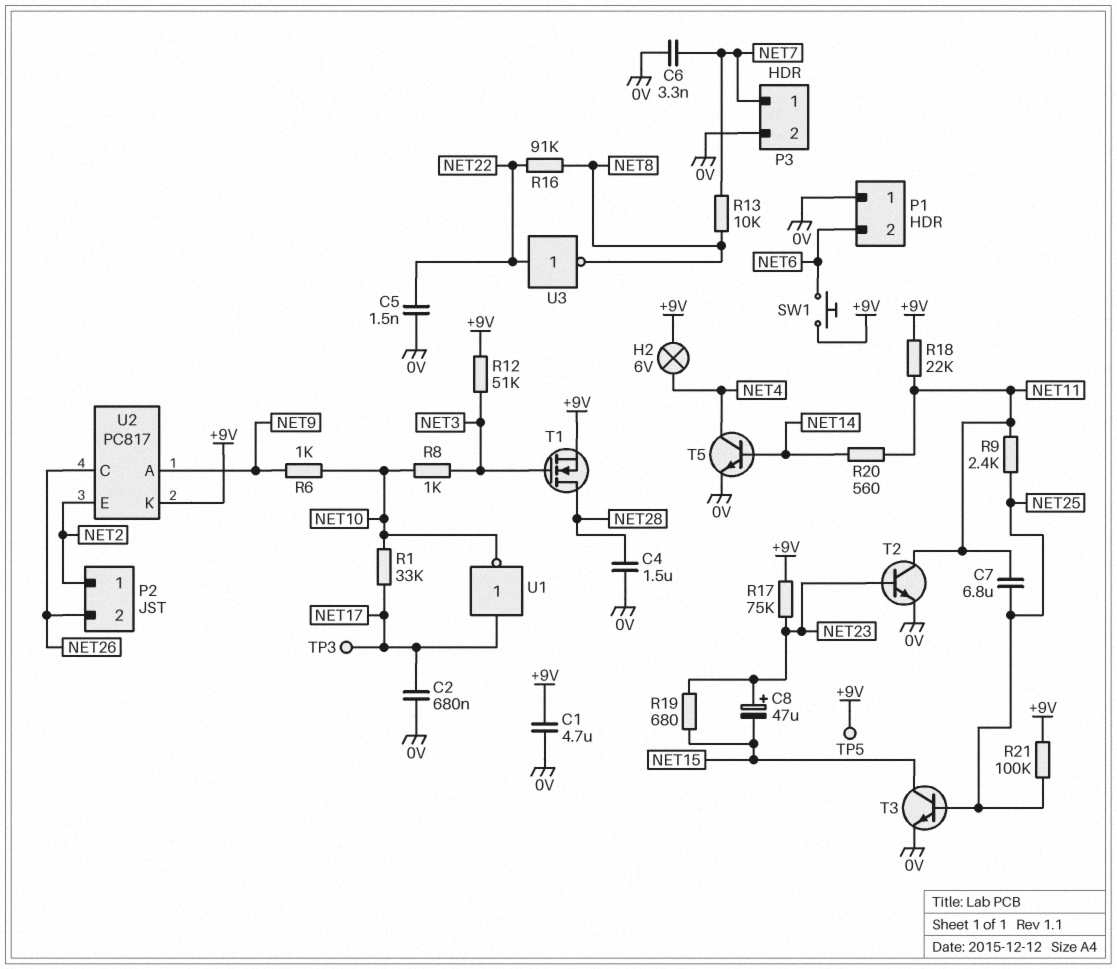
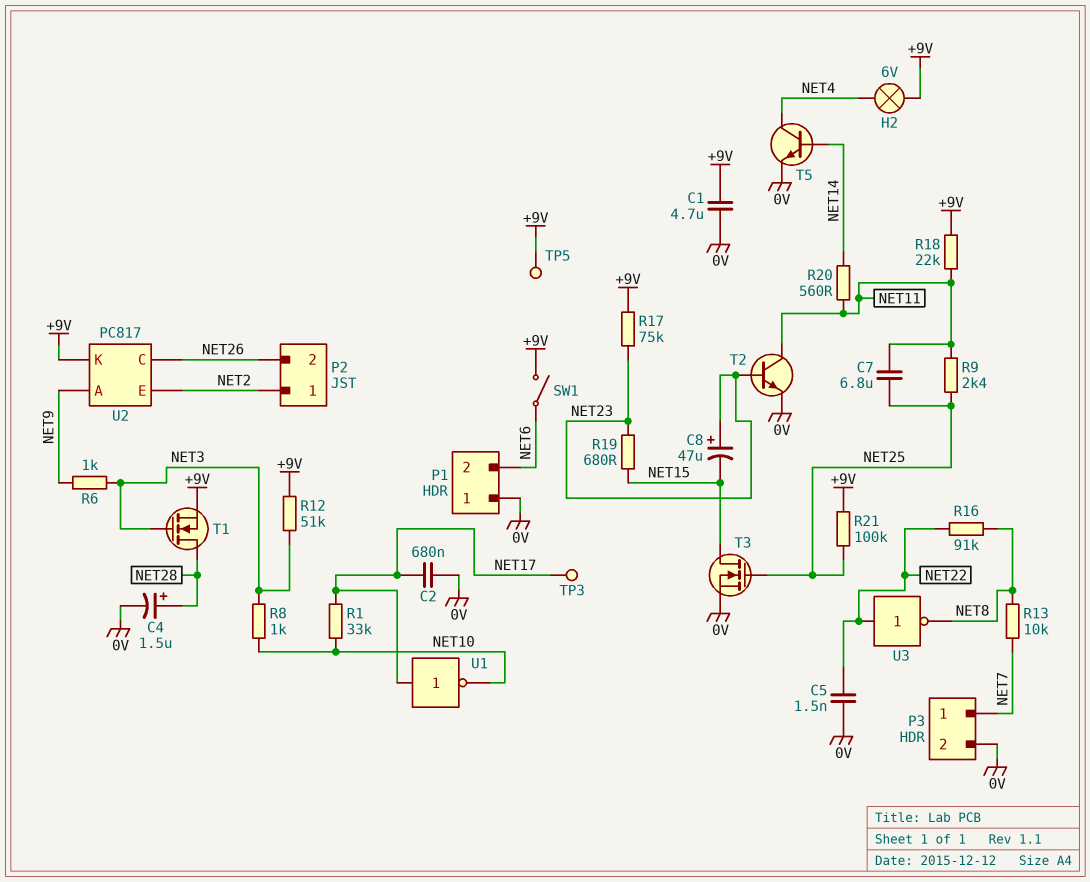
C4: 1.5uF (0V, NET28) -> 1.5uF (plus NET28, minus 0V)
C6: 3.3nF (0V, NET7) -> none
R6: 1k (NET9, NET10) -> 1k (NET3, NET9)
SW1: button (+9V, NET6) -> switch (+9V, NET6)
T3: NPN (B NET25, C NET15, E 0V) -> NMOS (G NET25, D NET15, S 0V)

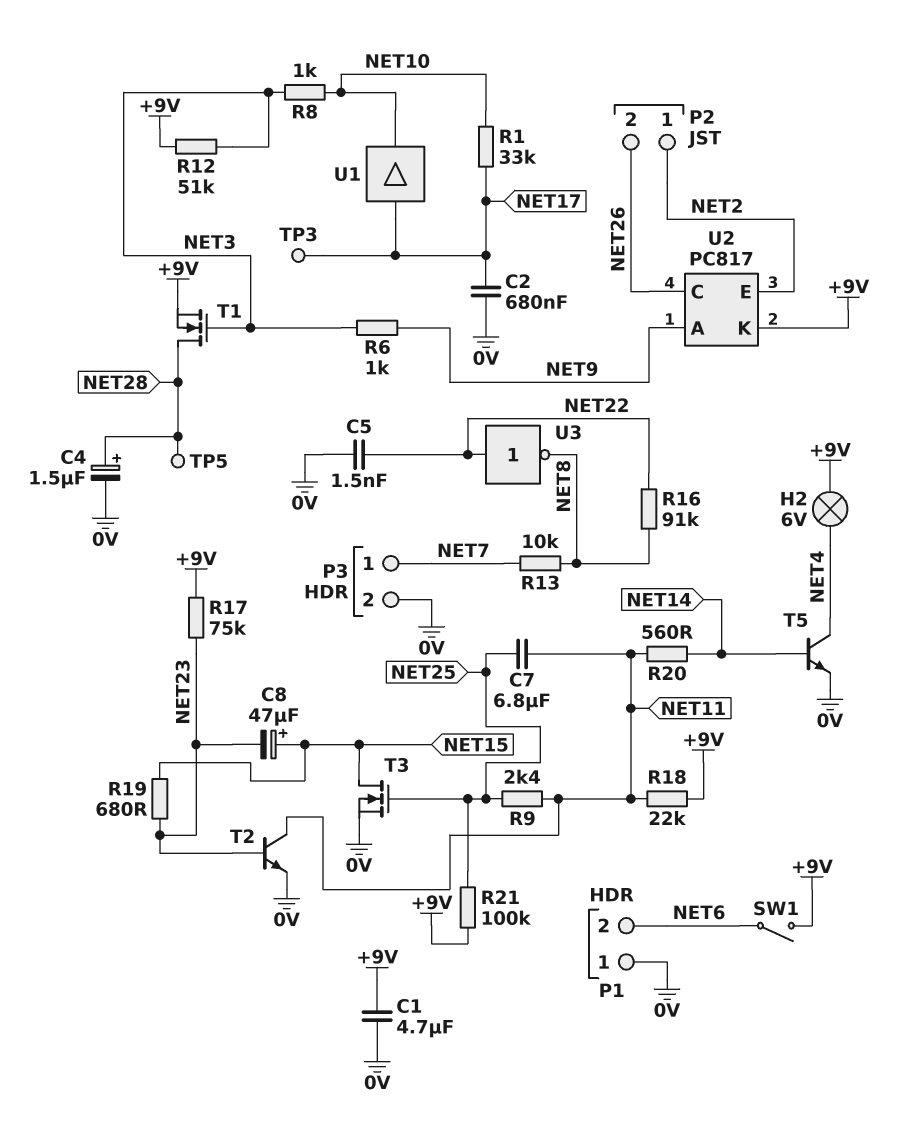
C8: 47uF (plus NET23, minus NET15) -> 47uF (plus NET15, minus NET23)
TP5: test point (+9V) -> test point (NET28)
U1: NOT (in NET17, out NET10) -> buffer (in NET17, out NET10)

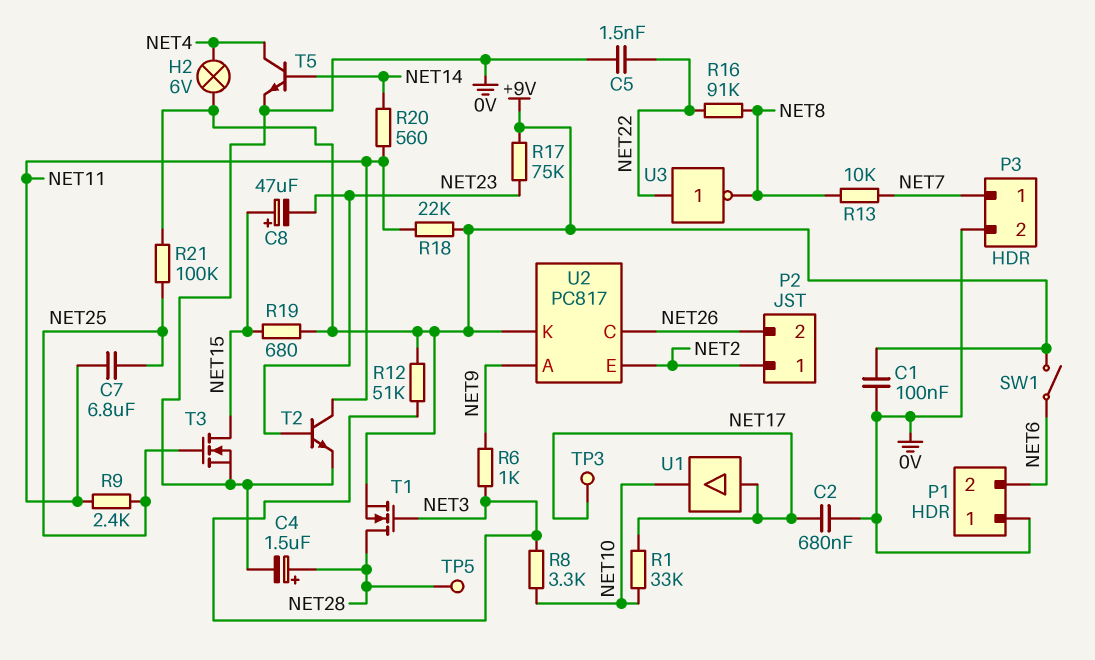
C1: 4.7uF (+9V, 0V) -> 100nF (+9V, 0V)
R8: 1k (NET3, NET10) -> 3.3k (NET3, NET10)
R19: 680 (NET15, NET23) -> 680 (+9V, NET15)

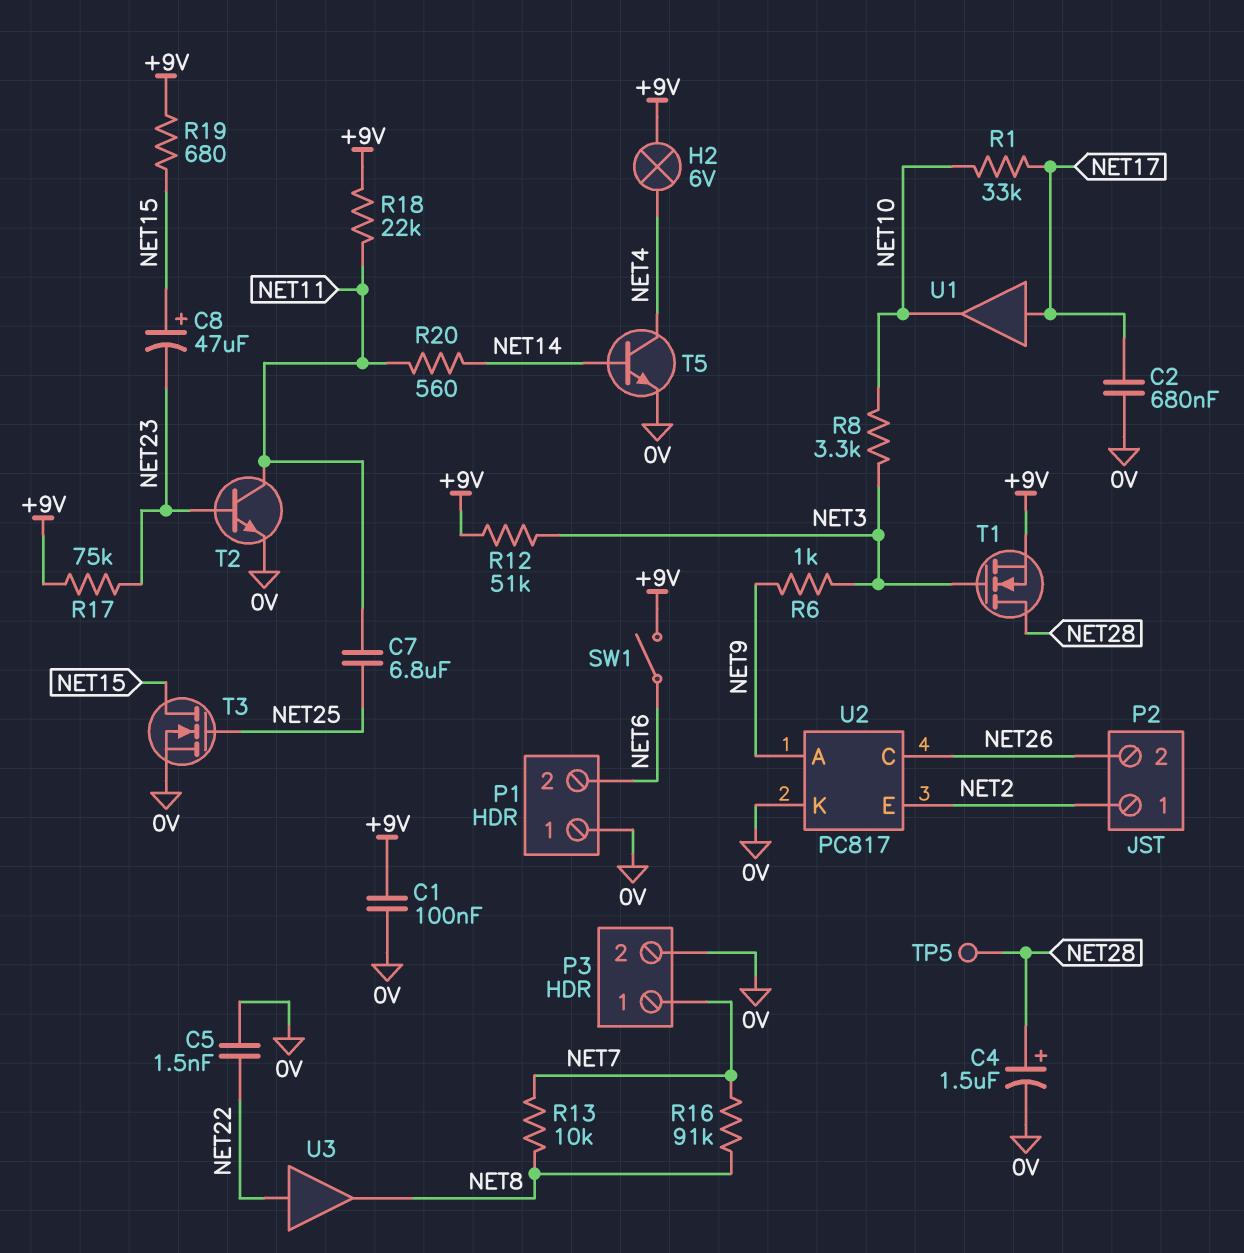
R9: 2.4k (NET11, NET25) -> none
R16: 91k (NET8, NET22) -> 91k (NET7, NET8)
R21: 100k (+9V, NET25) -> none
TP3: test point (NET17) -> none
U2 pin K: +9V -> 0V
U3: NOT (in NET22, out NET8) -> buffer (in NET22, out NET8)

